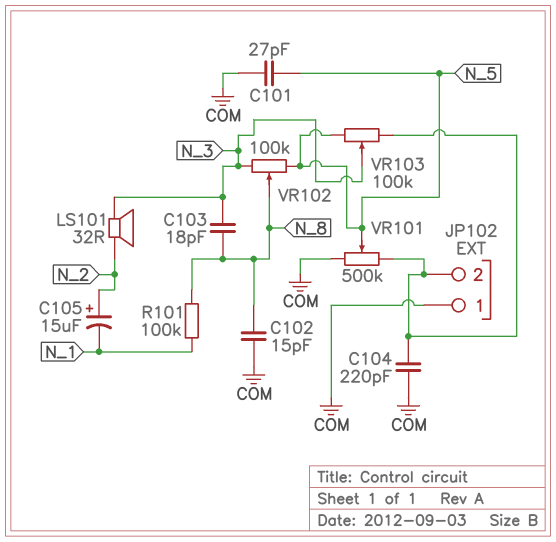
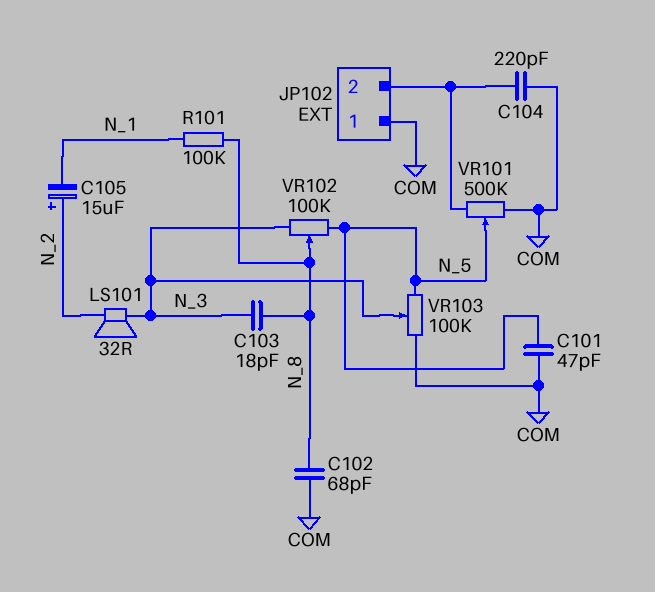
C101: 27pF (COM, N_5) -> 47pF (COM, N_5)
C102: 15pF (COM, N_8) -> 68pF (COM, N_8)
VR103: 100k (JP102/2, N_5, wiper N_3) -> 100k (COM, N_5, wiper N_3)

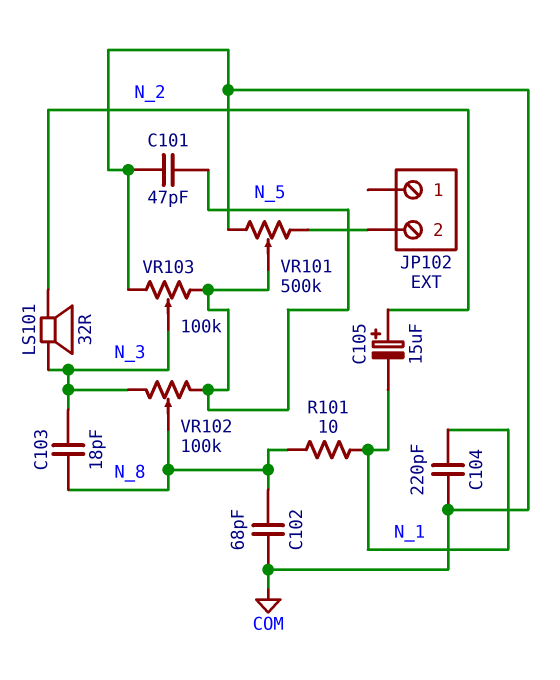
C104: 220pF (COM, JP102/2) -> 220pF (COM, N_1)
JP102 pin 1: COM -> none
R101: 100k (N_1, N_8) -> 10 (N_1, N_8)

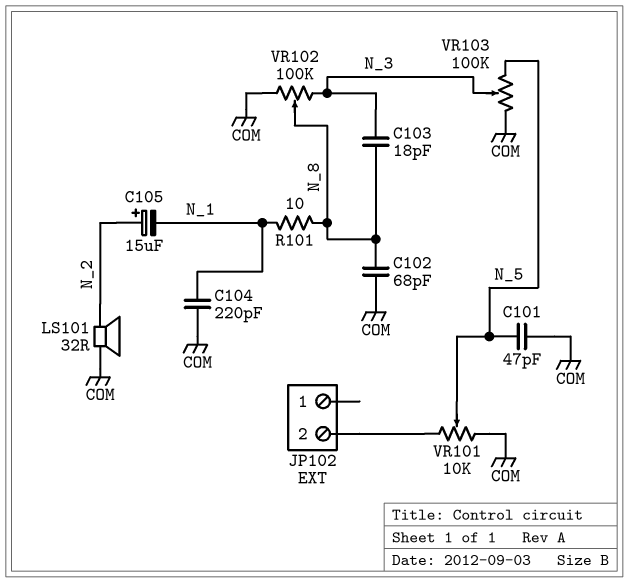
LS101: speaker 32R (N_2, N_3) -> speaker 32R (COM, N_2)
VR101: 500k (COM, JP102/2, wiper N_5) -> 10k (COM, JP102/2, wiper N_5)
VR102: 100k (N_3, N_5, wiper N_8) -> 100k (COM, N_3, wiper N_8)

